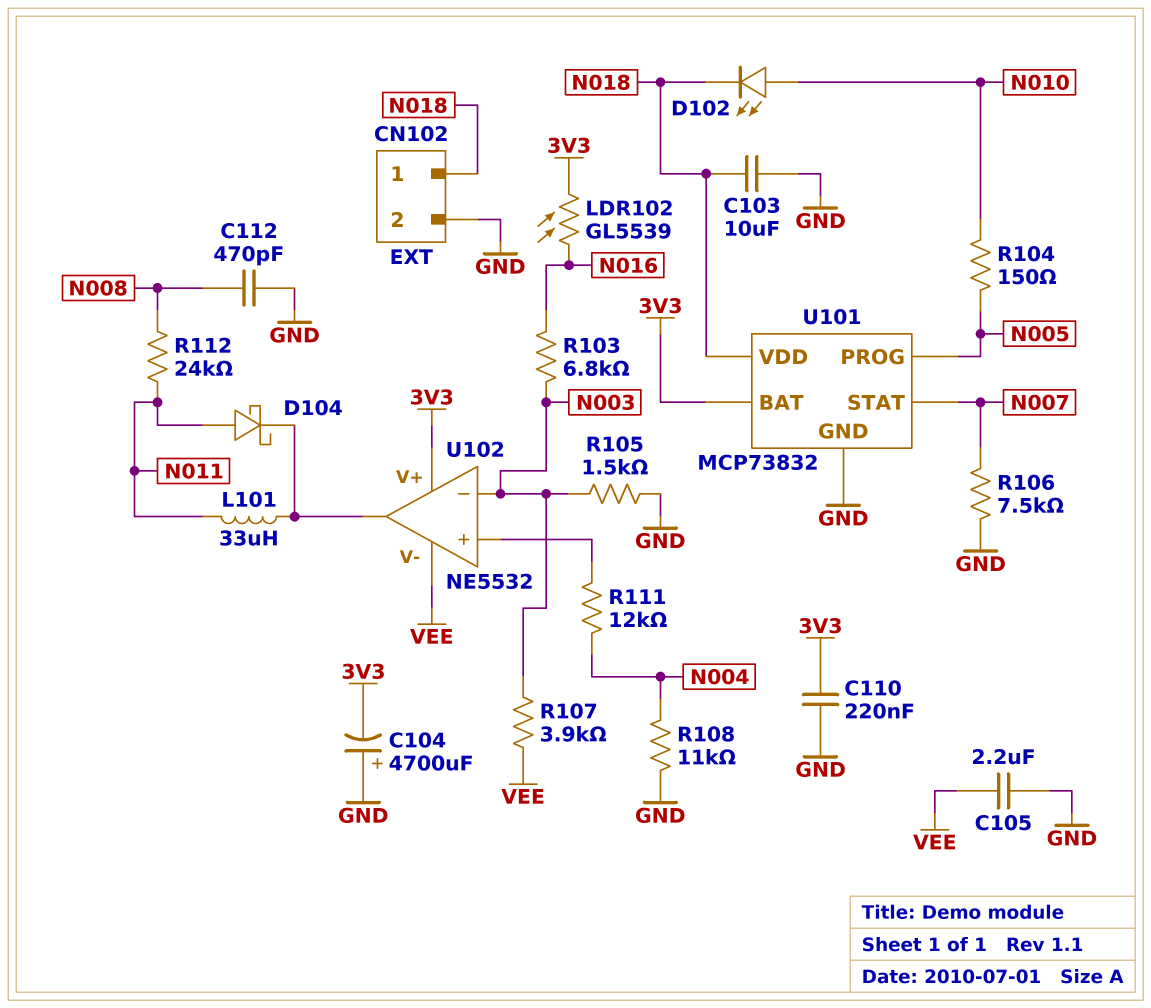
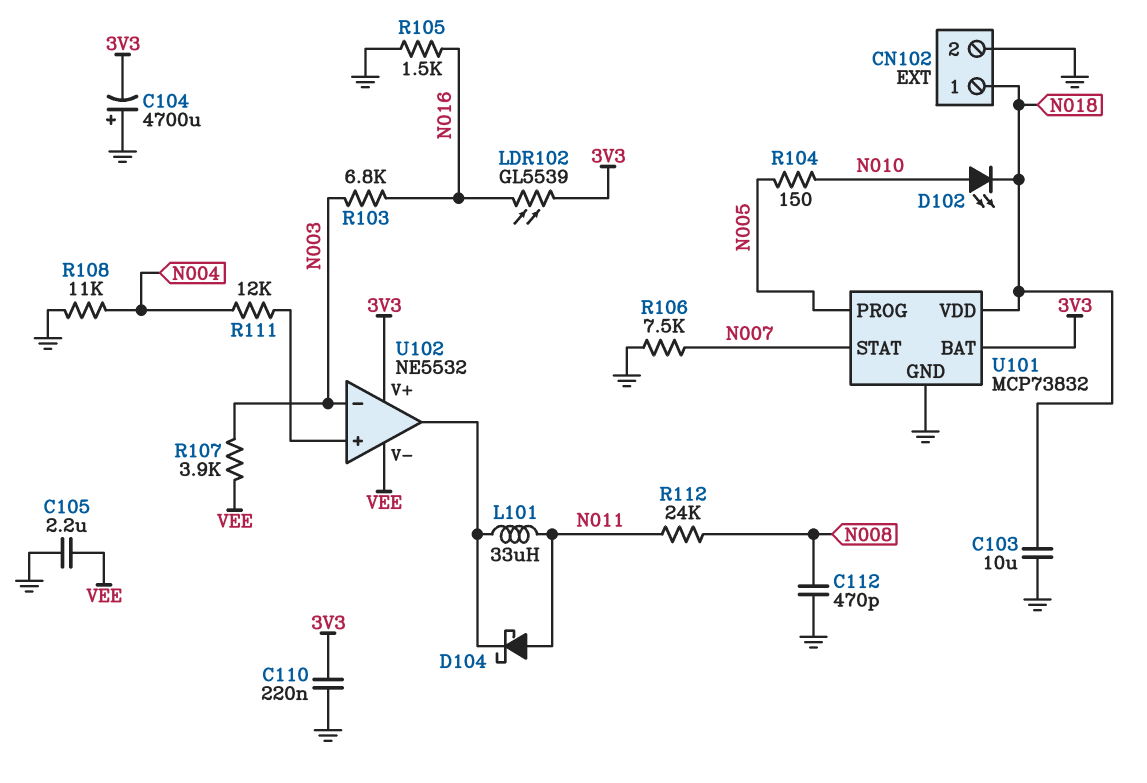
R105: 1.5k (GND, N003) -> 1.5k (GND, N016)

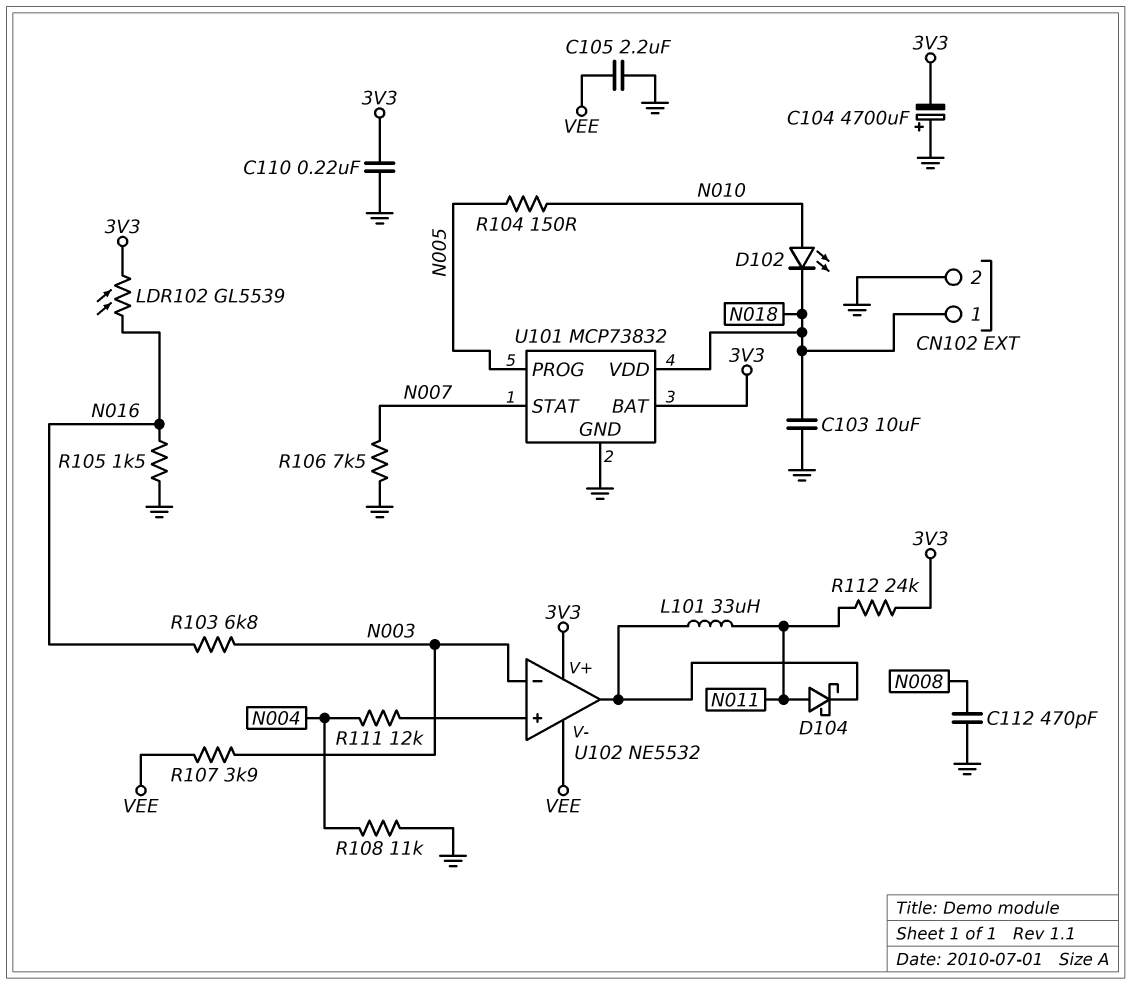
R112: 24k (N008, N011) -> 24k (3V3, N011)

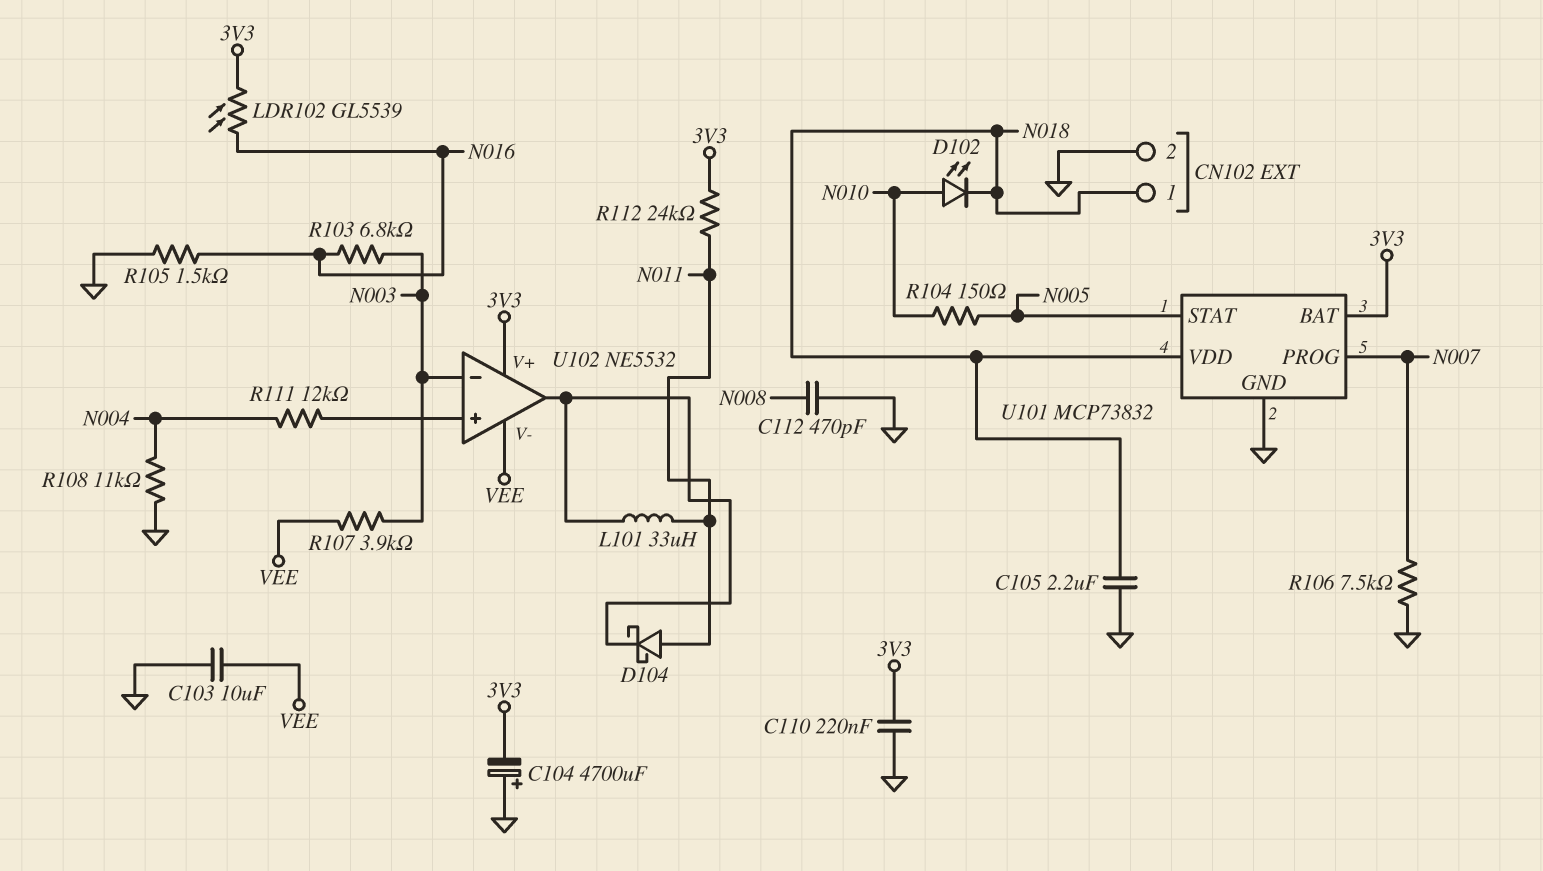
C103: 10uF (GND, N018) -> 10uF (GND, VEE)
C105: 2.2uF (GND, VEE) -> 2.2uF (GND, N018)
U101 pin PROG: N005 -> N007
U101 pin STAT: N007 -> N005

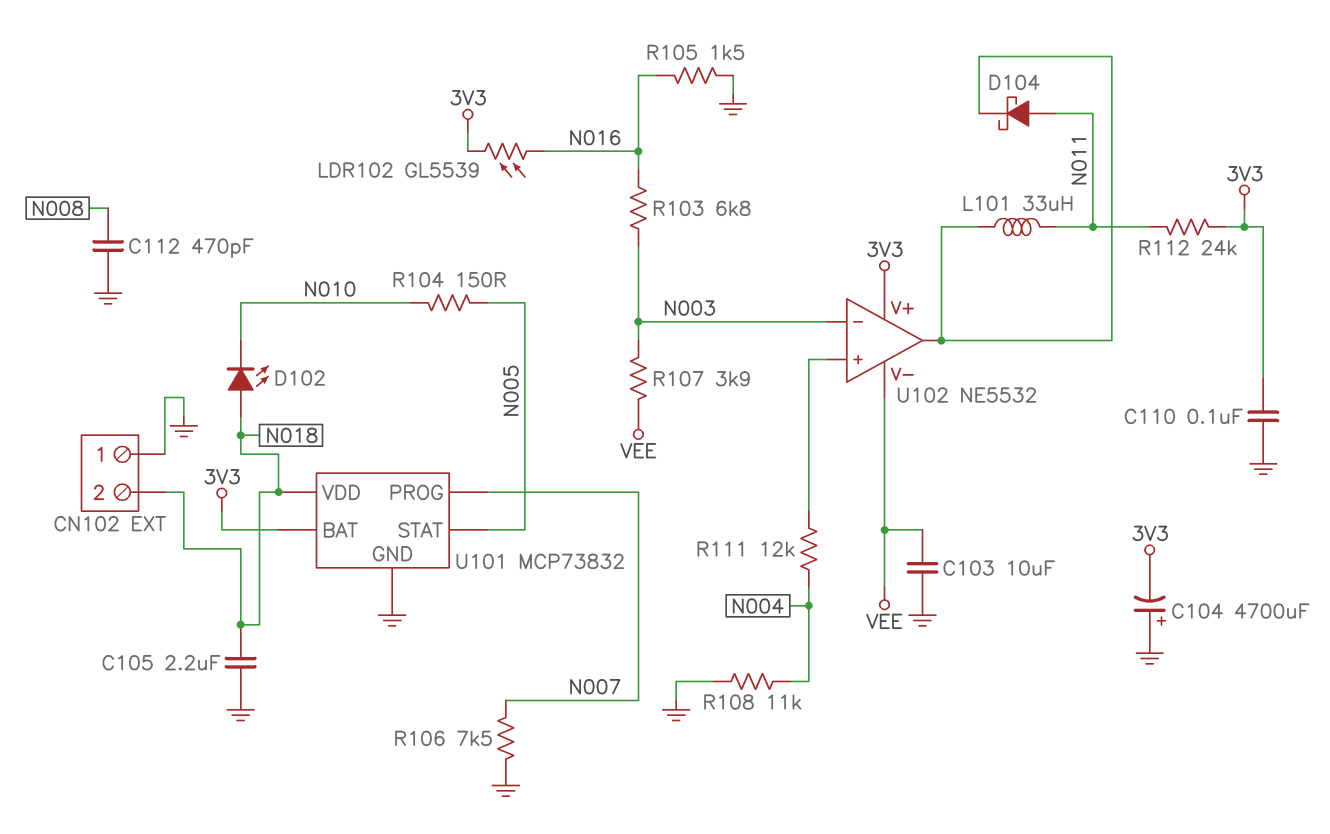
C110: 220nF (3V3, GND) -> 100nF (3V3, GND)
CN102 pin 1: N018 -> GND
CN102 pin 2: GND -> N018
D102: LED (A N010, K N018) -> LED (A N018, K N010)

